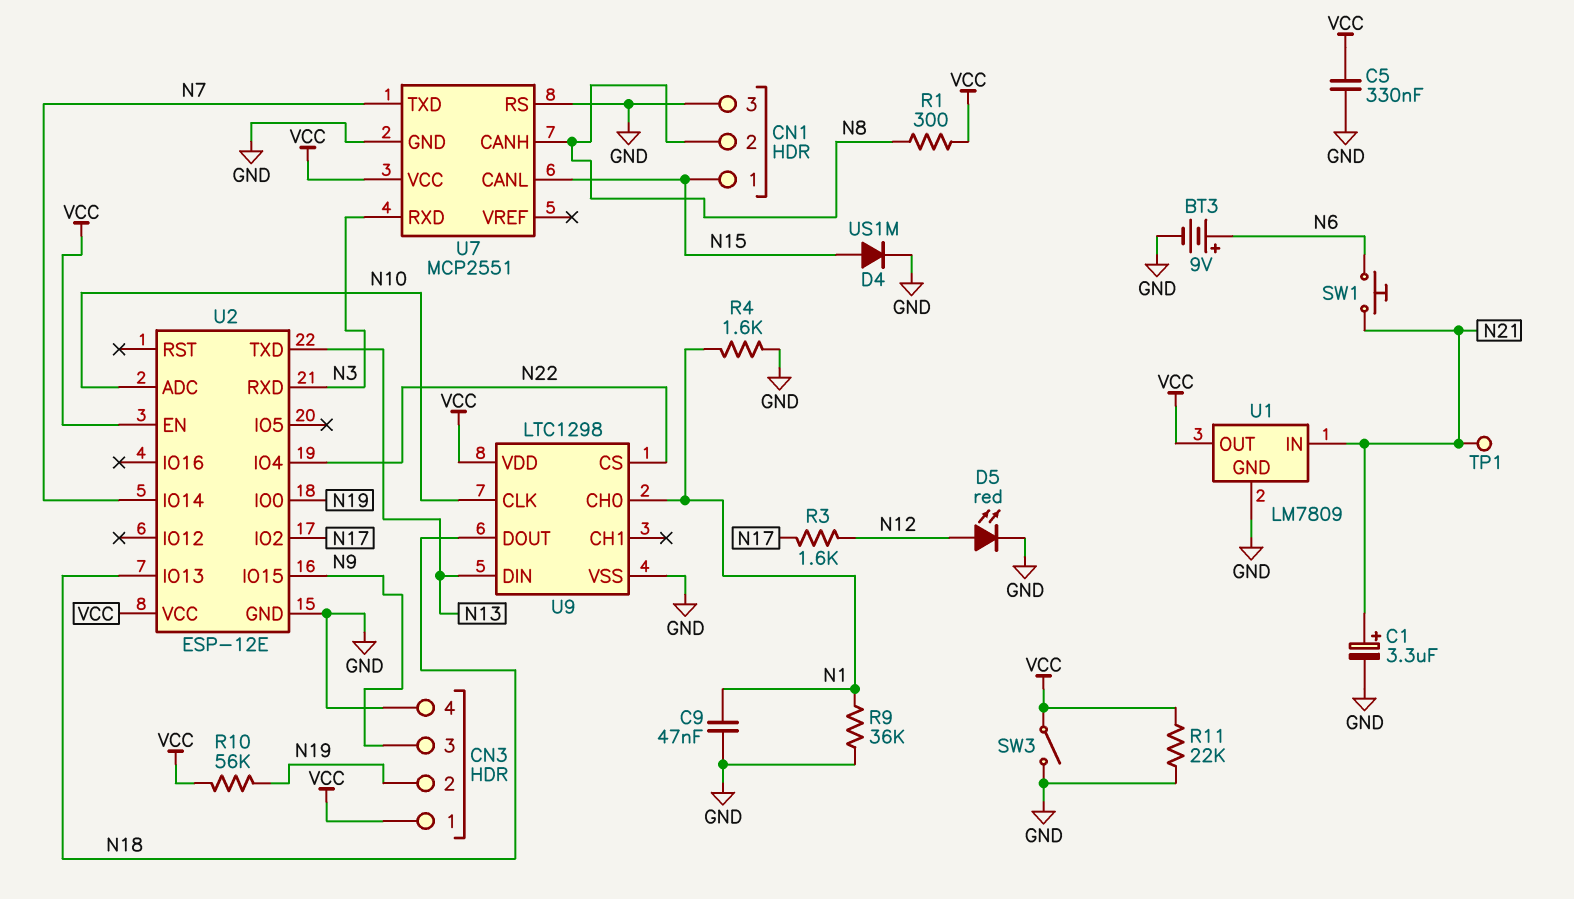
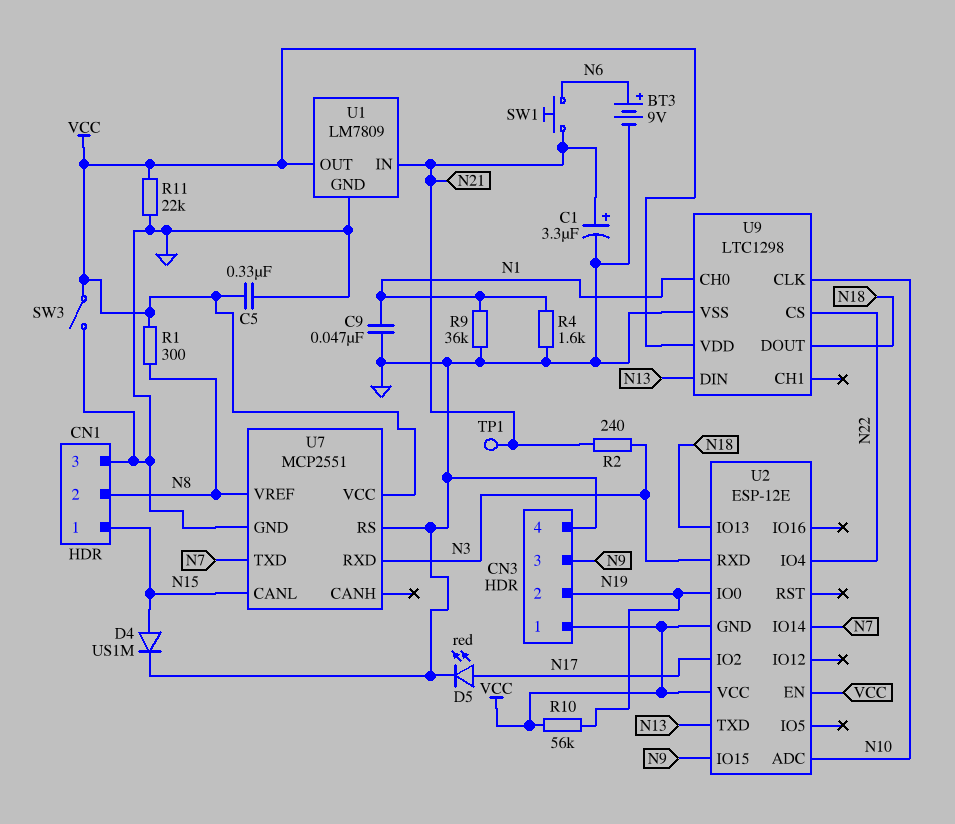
D5: LED red (A N12, K GND) -> LED red (A N17, K GND)
R2: none -> 240 (N3, N21)
R3: 1.6k (N12, N17) -> none
U2 pin GND: GND -> VCC
U7 pin CANH: N8 -> none
U7 pin VREF: none -> N8

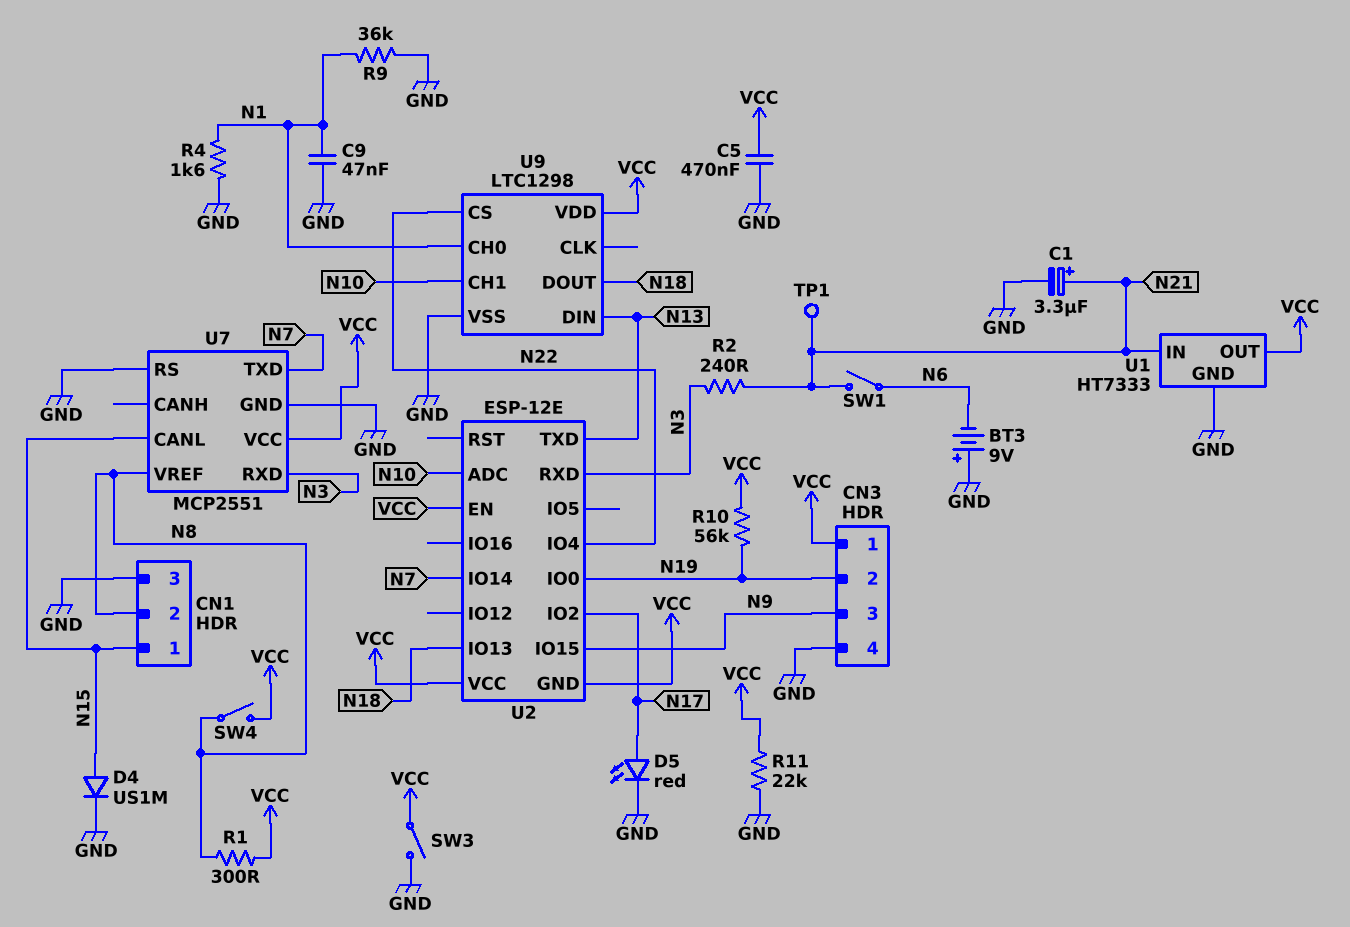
BT3: 9V (plus N6, minus GND) -> 9V (plus GND, minus N6)
C5: 330nF (GND, VCC) -> 470nF (GND, VCC)
SW1: button (N6, N21) -> switch (N6, N21)
SW4: none -> switch (N8, VCC)
U1: LM7809 -> HT7333
U9 pin CH1: none -> N10
U9 pin CLK: N10 -> none

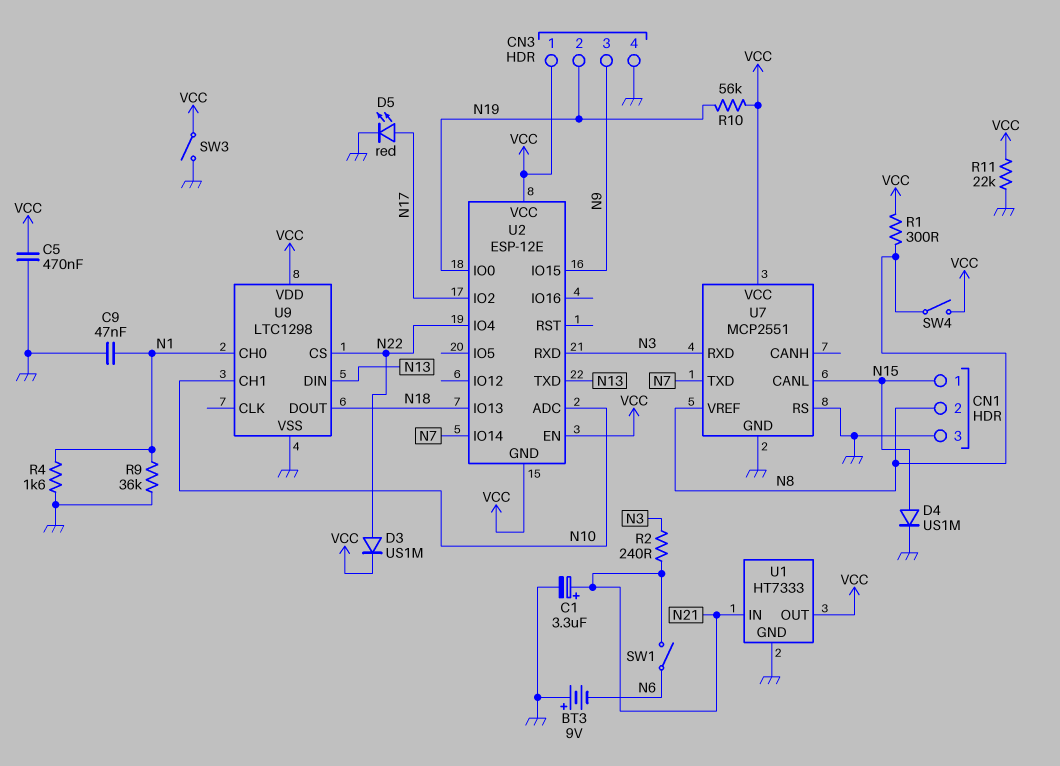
D3: none -> diode US1M (A N22, K VCC)
TP1: test point (N21) -> none

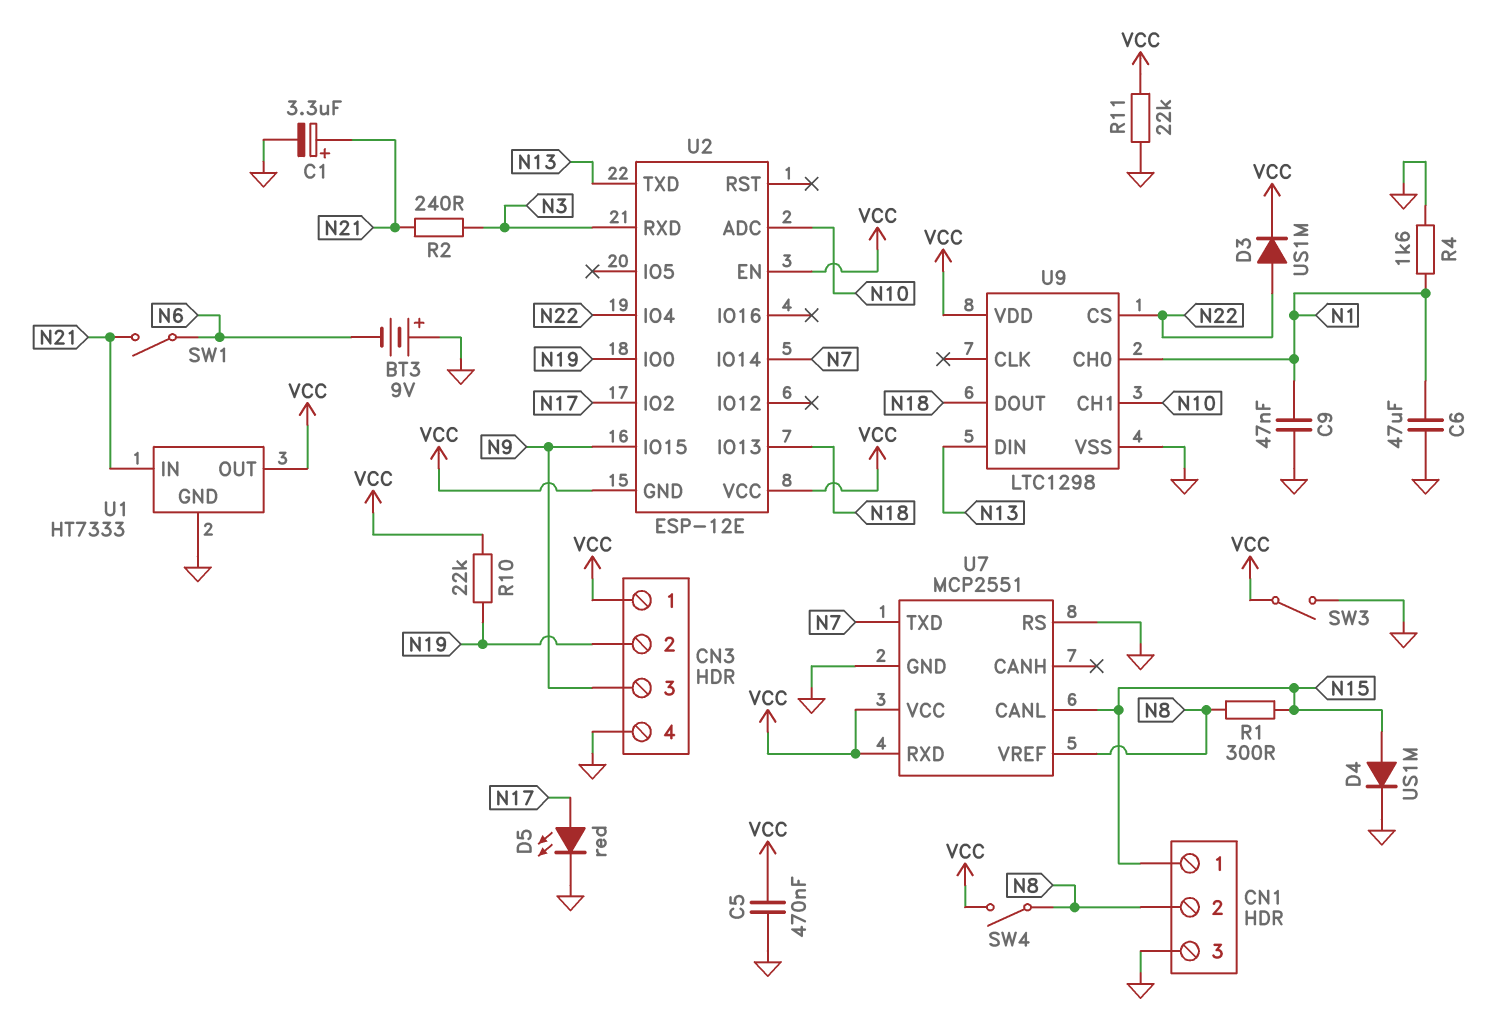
C6: none -> 47uF (GND, N1)
R1: 300 (N8, VCC) -> 300 (N8, N15)
R9: 36k (GND, N1) -> none
R10: 56k (N19, VCC) -> 22k (N19, VCC)
U7 pin RXD: N3 -> VCC

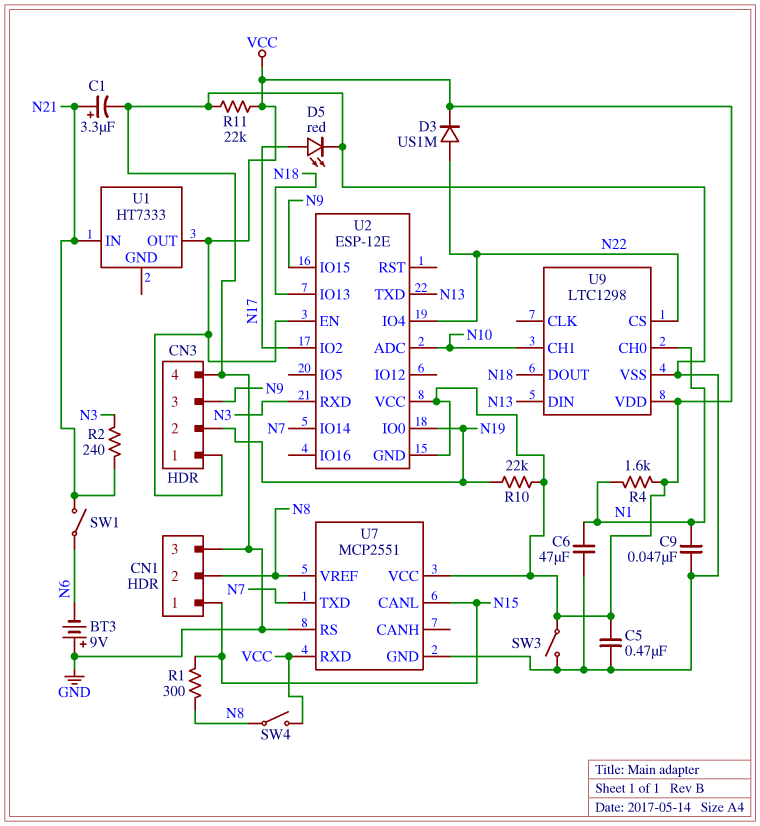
D4: diode US1M (A N15, K GND) -> none
R4: 1.6k (GND, N1) -> 1.6k (N1, VCC)
U1 pin GND: GND -> none

